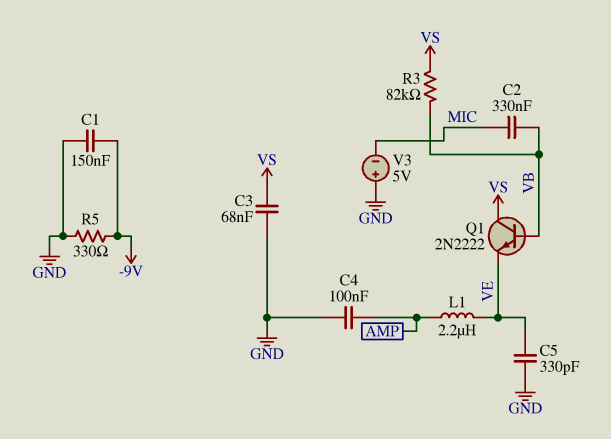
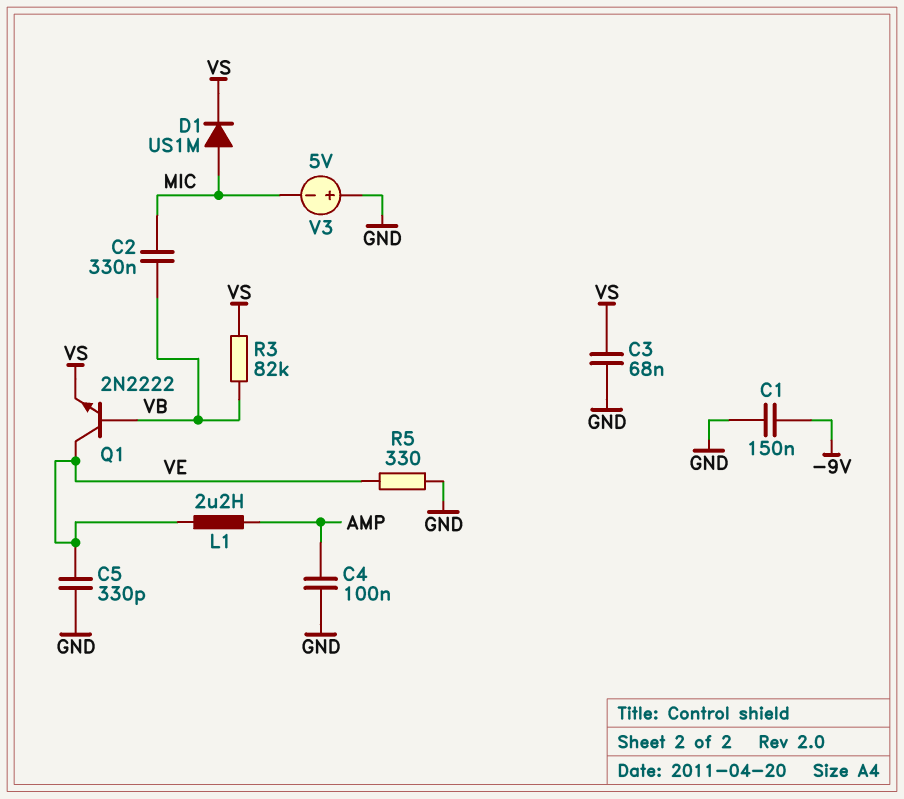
D1: none -> diode US1M (A MIC, K VS)
Q1: NPN 2N2222 (B VB, C VS, E VE) -> NPN 2N2222 (B VB, C VE, E VS)
R5: 330 (-9V, GND) -> 330 (GND, VE)

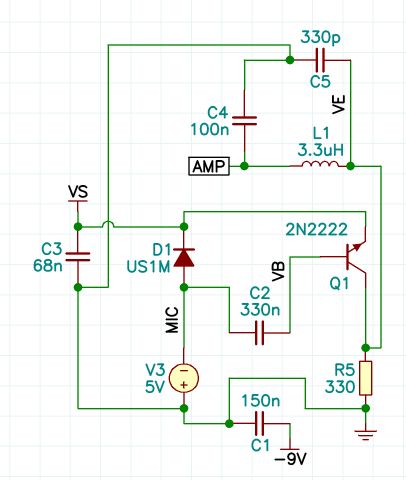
L1: 2.2uH (AMP, VE) -> 3.3uH (AMP, VE)
R3: 82k (VB, VS) -> none

